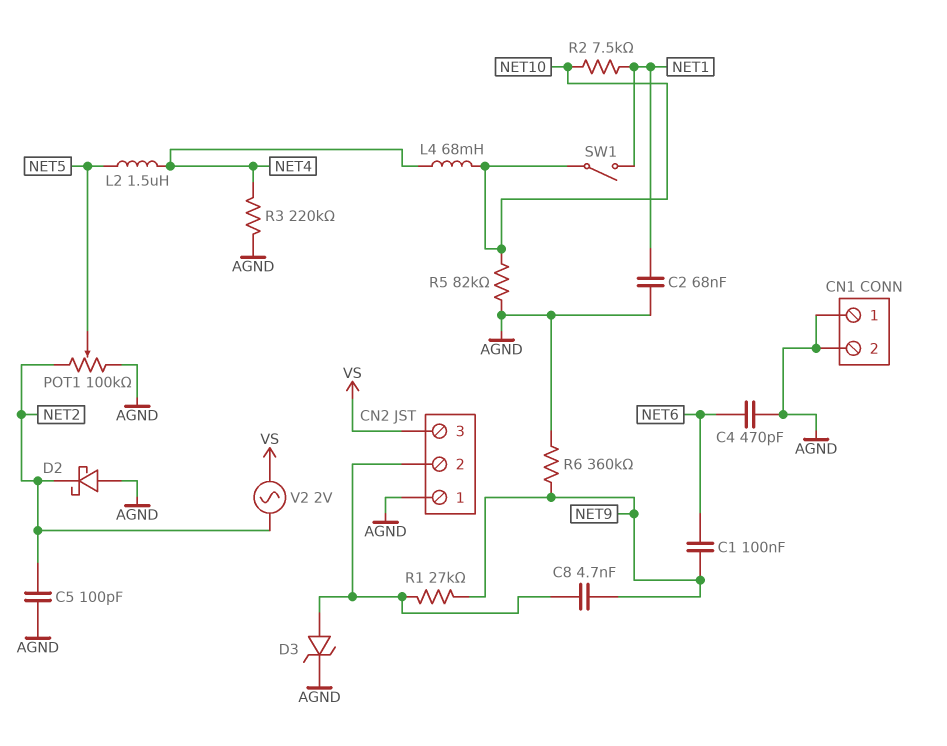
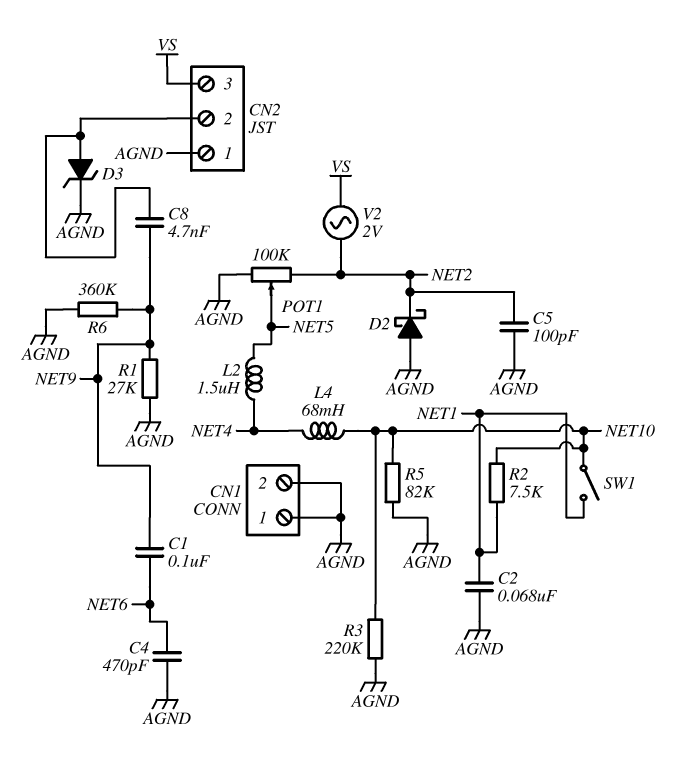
R1: 27k (CN2/2, NET9) -> 27k (AGND, NET9)
R3: 220k (AGND, NET4) -> 220k (AGND, NET10)

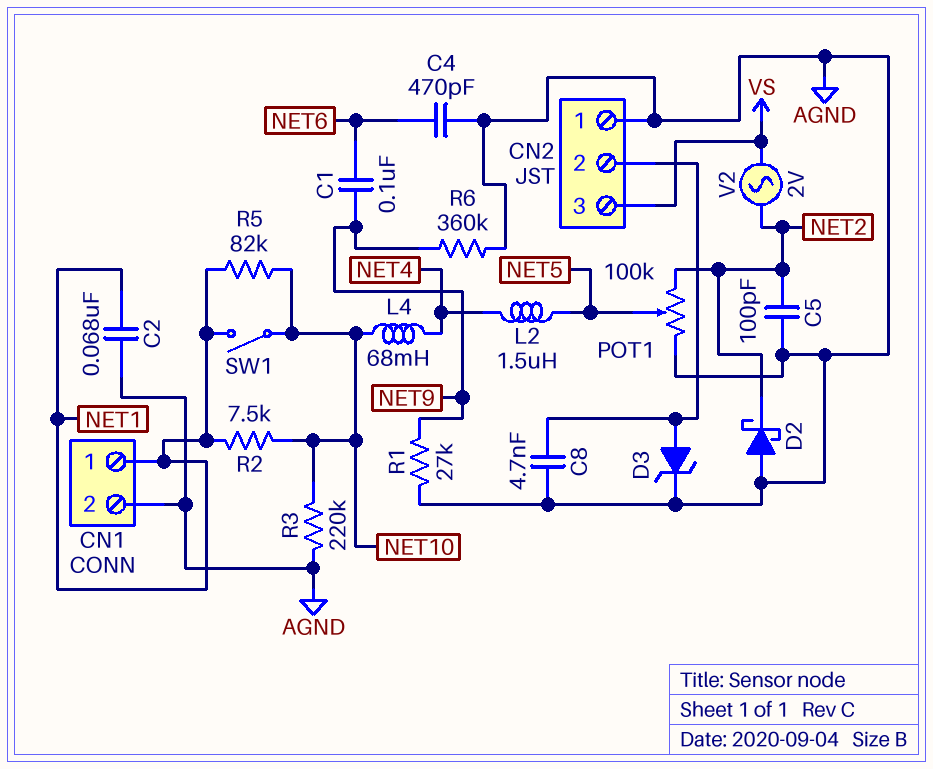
C8: 4.7nF (CN2/2, NET9) -> 4.7nF (AGND, CN2/2)
CN1 pin 1: AGND -> NET1
R5: 82k (AGND, NET10) -> 82k (NET1, NET10)

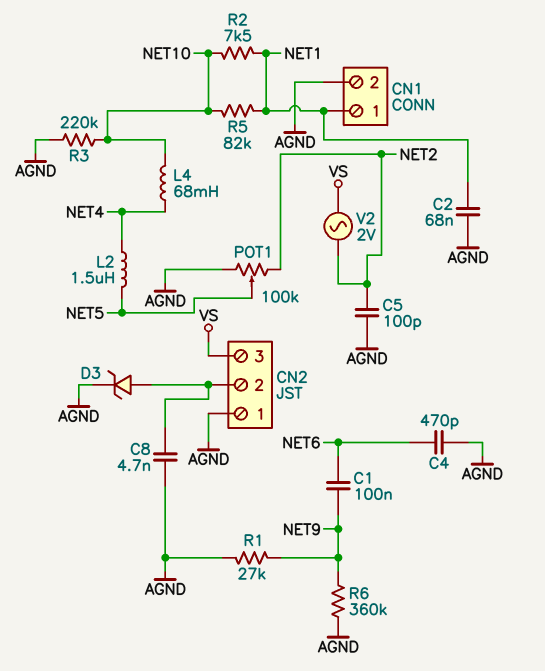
D2: schottky (A AGND, K NET2) -> none
SW1: switch (NET1, NET10) -> none

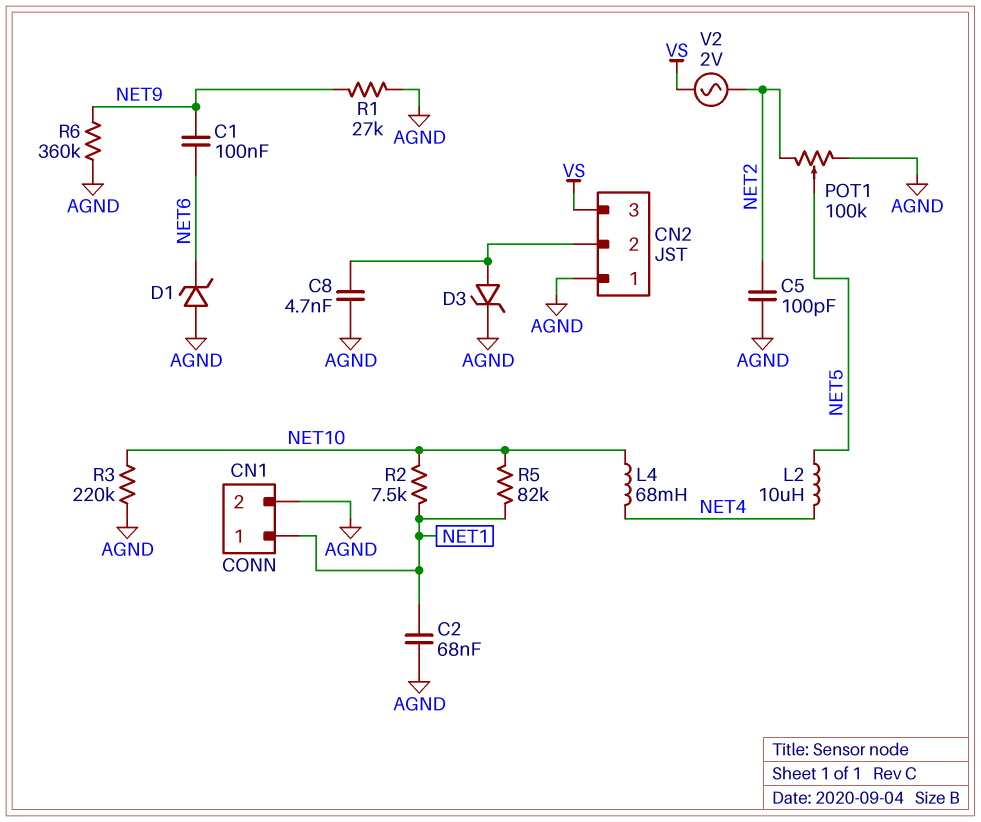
C4: 470pF (AGND, NET6) -> none
D1: none -> zener (A AGND, K NET6)
L2: 1.5uH (NET4, NET5) -> 10uH (NET4, NET5)

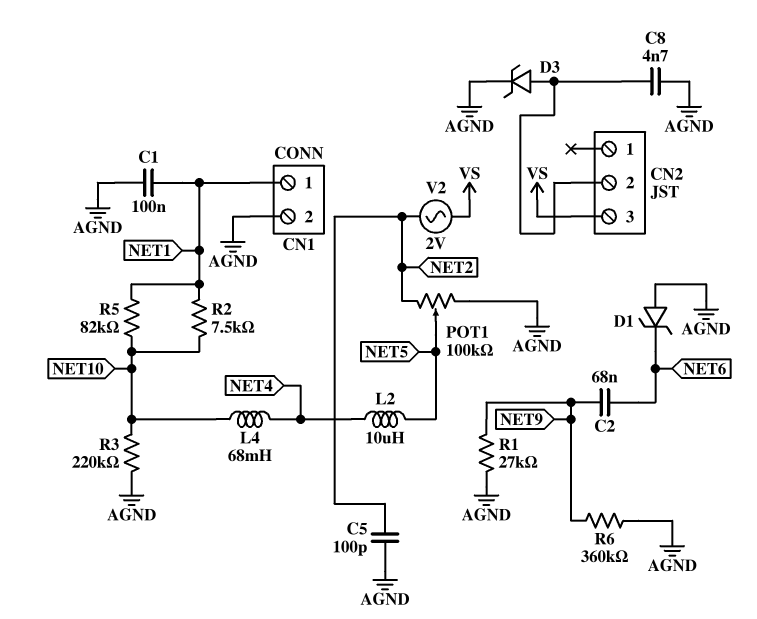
C1: 100nF (NET6, NET9) -> 100nF (AGND, NET1)
C2: 68nF (AGND, NET1) -> 68nF (NET6, NET9)
CN2 pin 1: AGND -> none

